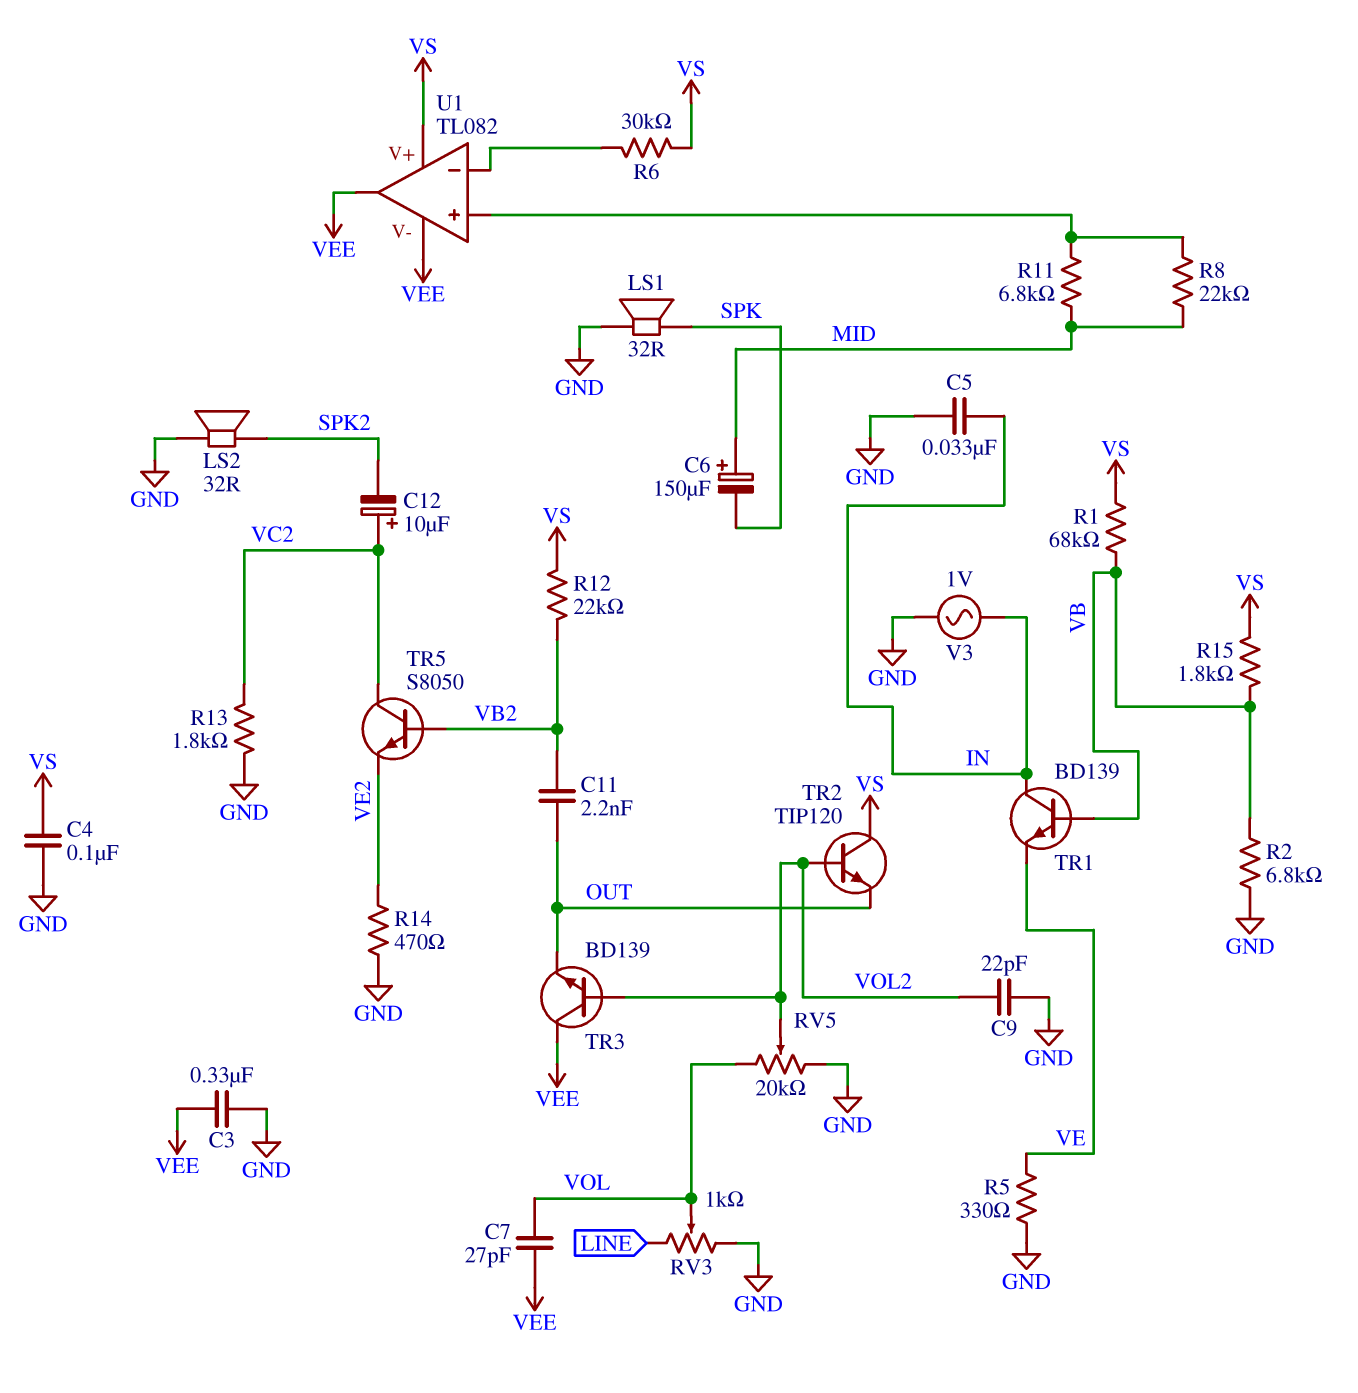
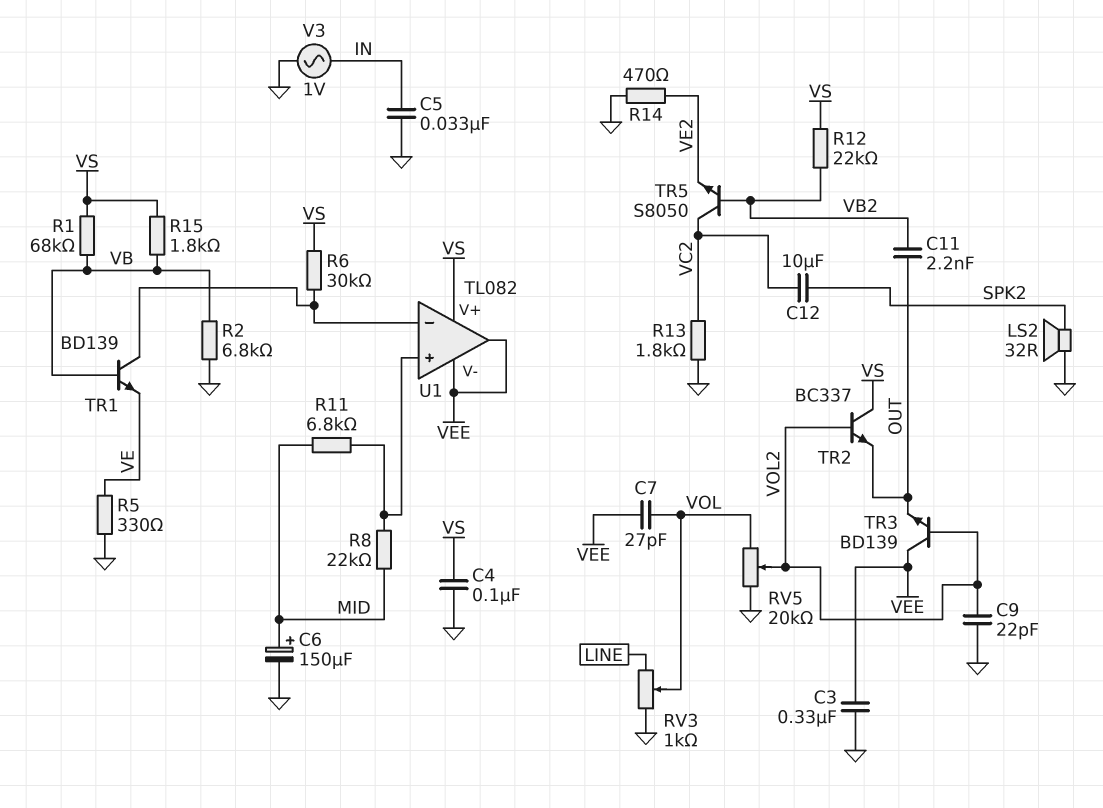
C6: 150uF (plus MID, minus SPK) -> 150uF (plus MID, minus GND)
C12: 10uF (plus VC2, minus SPK2) -> 10uF (SPK2, VC2)
LS1: speaker 32R (GND, SPK) -> none
TR1: NPN BD139 (B VB, C IN, E VE) -> NPN BD139 (B VB, C U1/in-, E VE)
TR2: NPN TIP120 (B VOL2, C VS, E OUT) -> NPN BC337 (B VOL2, C VS, E OUT)

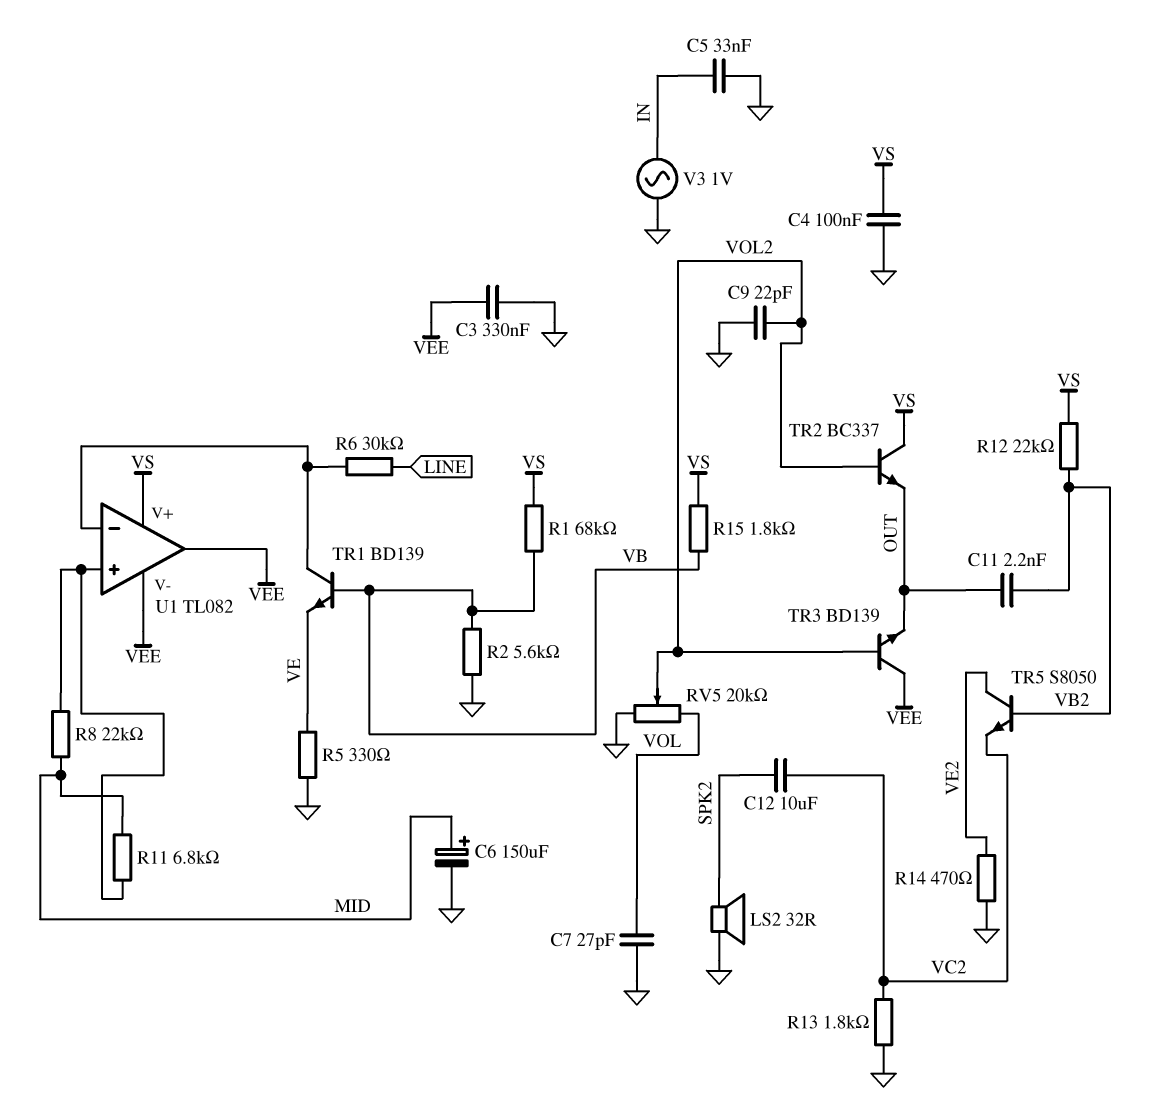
C7: 27pF (VEE, VOL) -> 27pF (GND, VOL)
R2: 6.8k (GND, VB) -> 5.6k (GND, VB)
R6: 30k (U1/in-, VS) -> 30k (LINE, U1/in-)
RV3: 1k (GND, LINE, wiper VOL) -> none
TR5: NPN S8050 (B VB2, C VC2, E VE2) -> NPN S8050 (B VB2, C VE2, E VC2)

